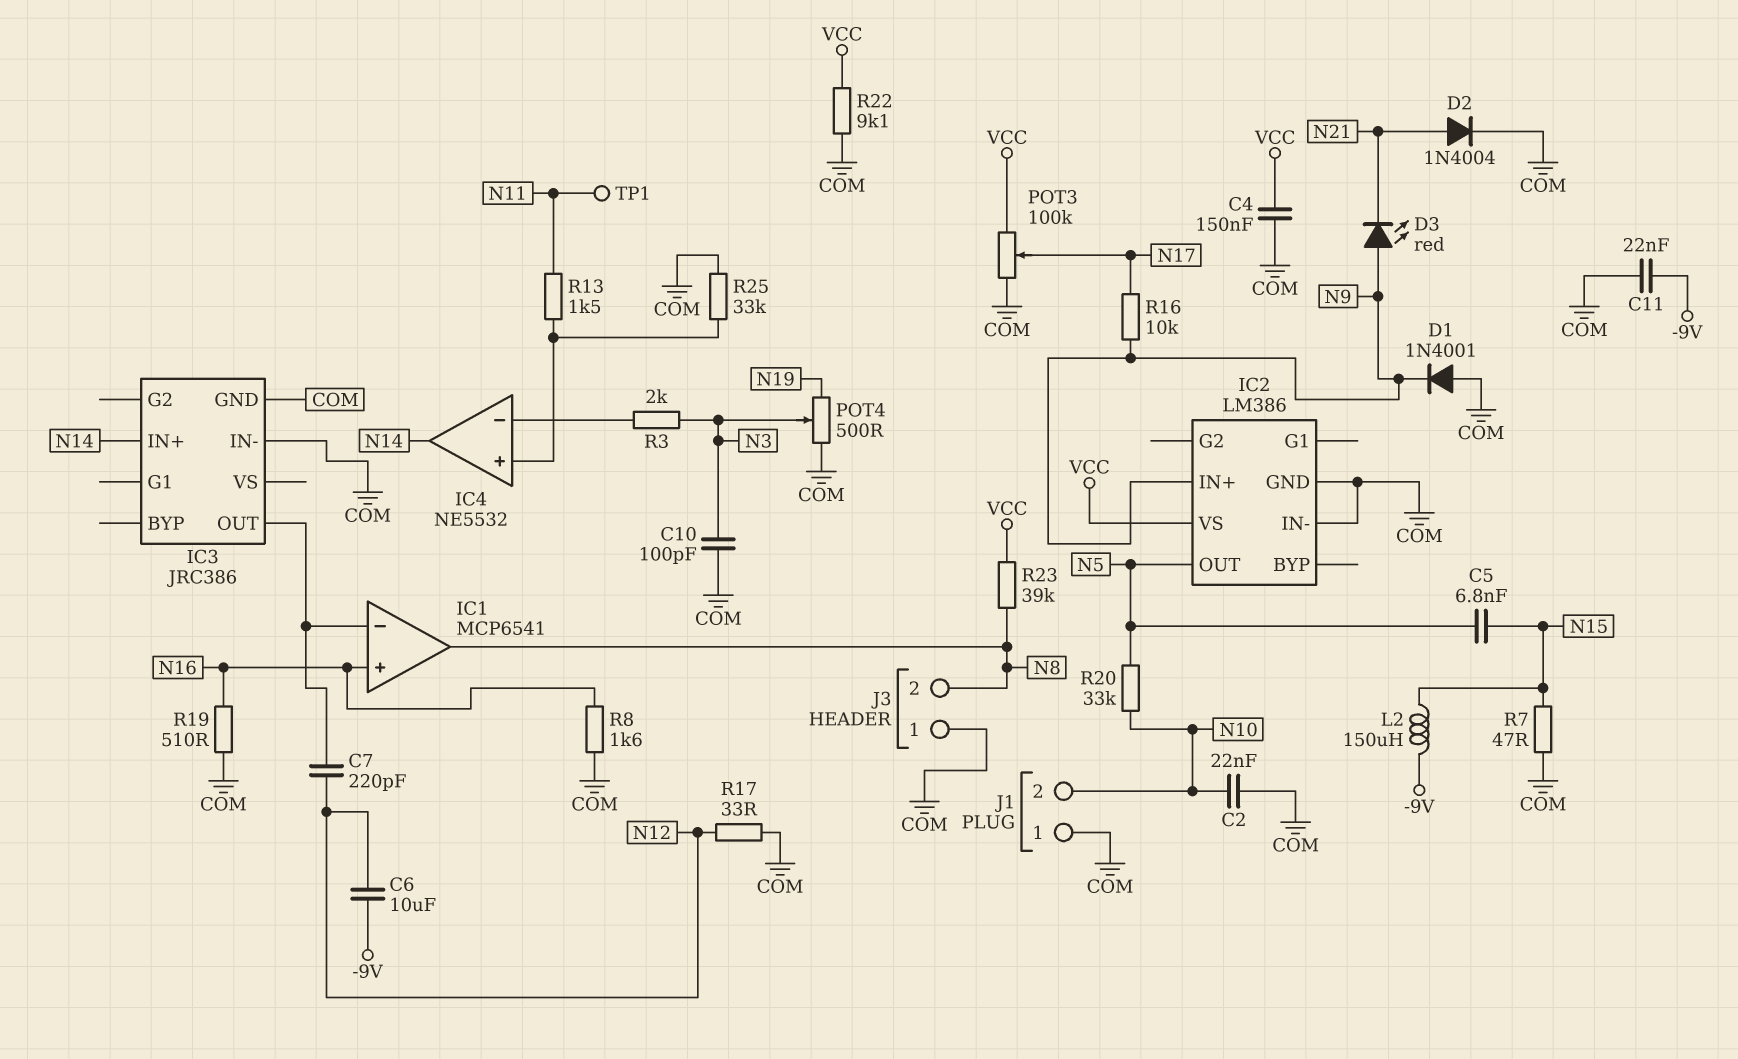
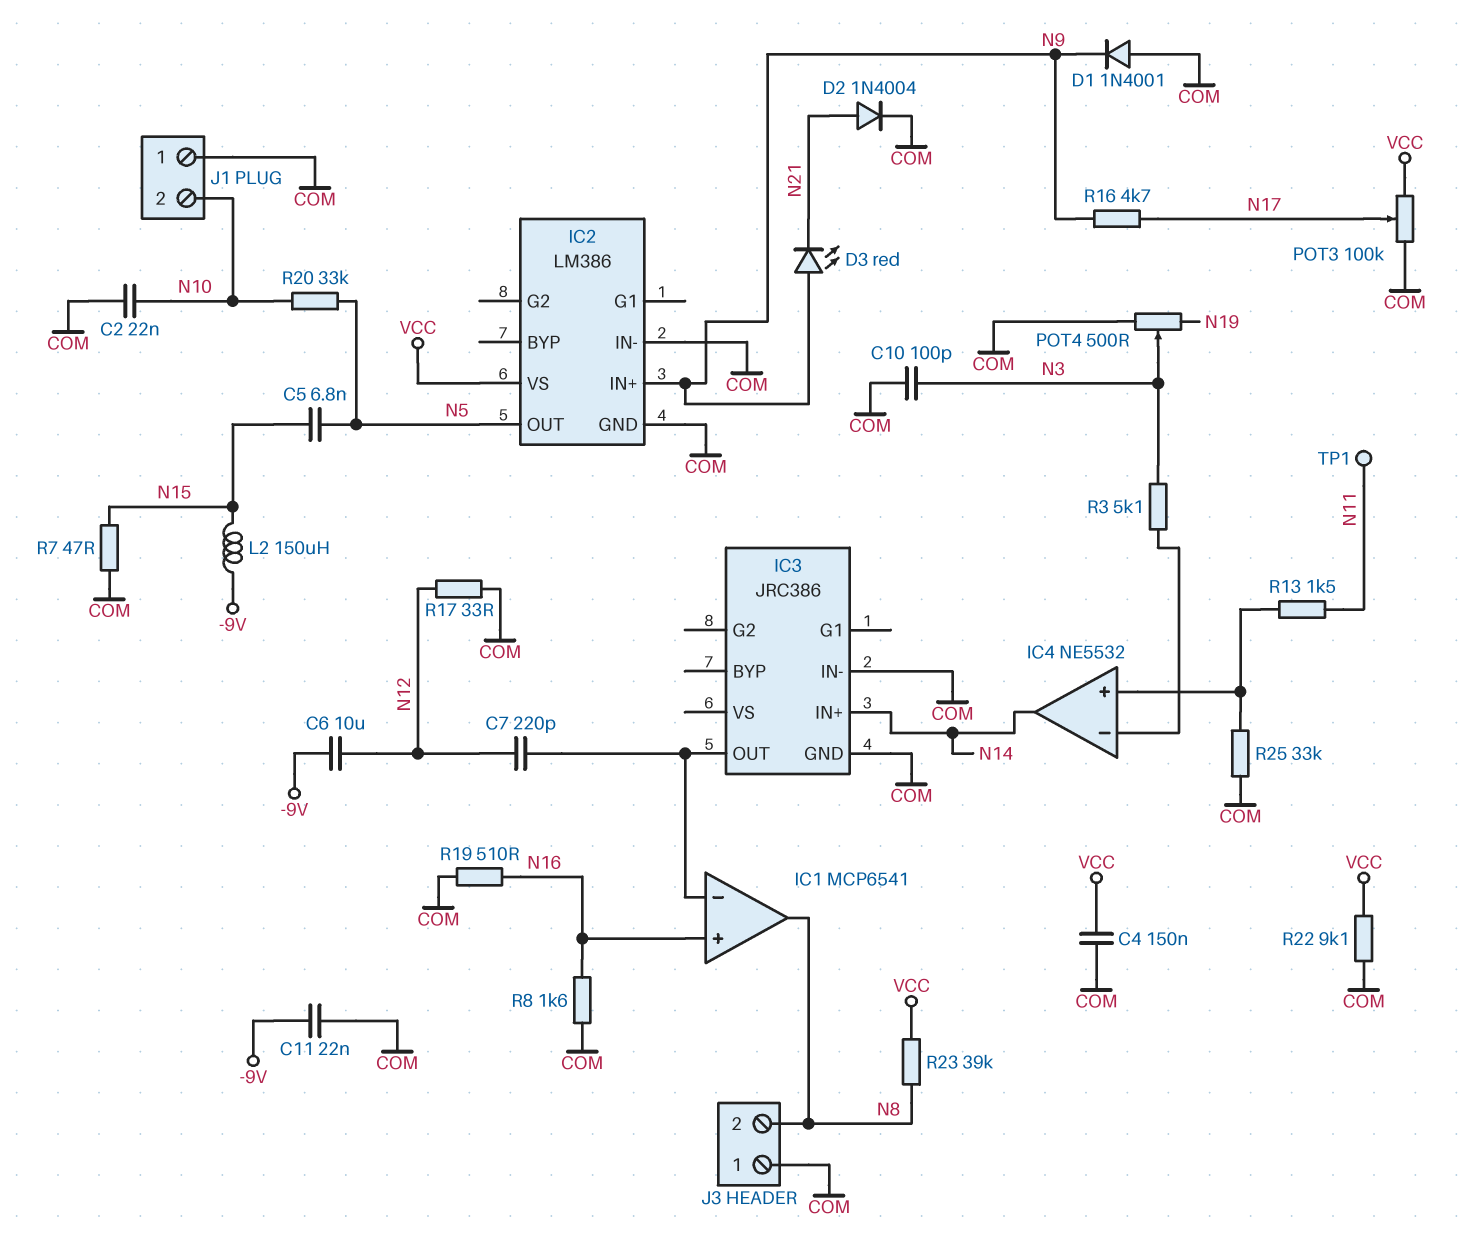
R3: 2k (IC4/in-, N3) -> 5.1k (IC4/in-, N3)
R16: 10k (N9, N17) -> 4.7k (N9, N17)

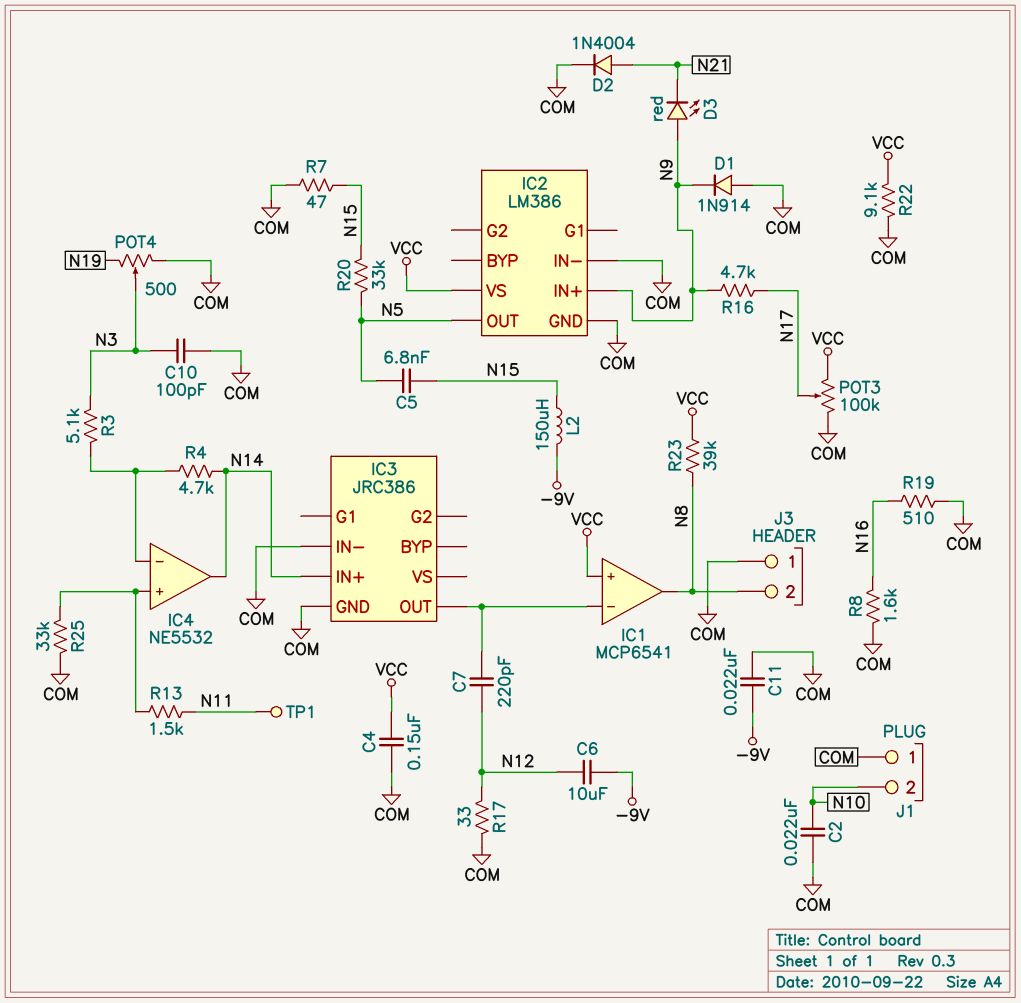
D1: diode 1N4001 (A COM, K N9) -> diode 1N914 (A COM, K N9)
IC1 pin in+: N16 -> VCC
R4: none -> 4.7k (IC4/in-, N14)
R20: 33k (N5, N10) -> 33k (N5, N15)

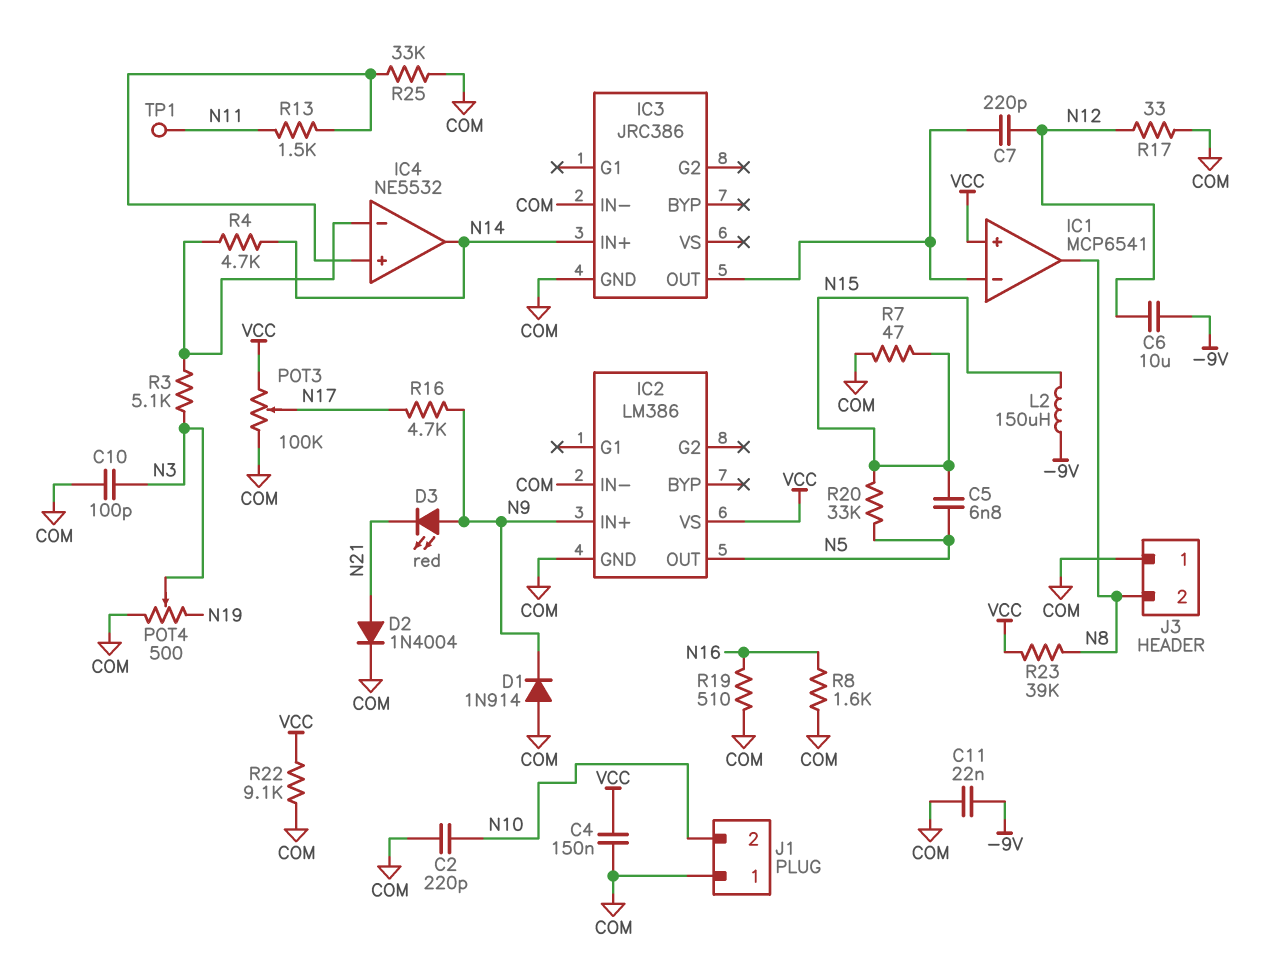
C2: 22nF (COM, N10) -> 220pF (COM, N10)

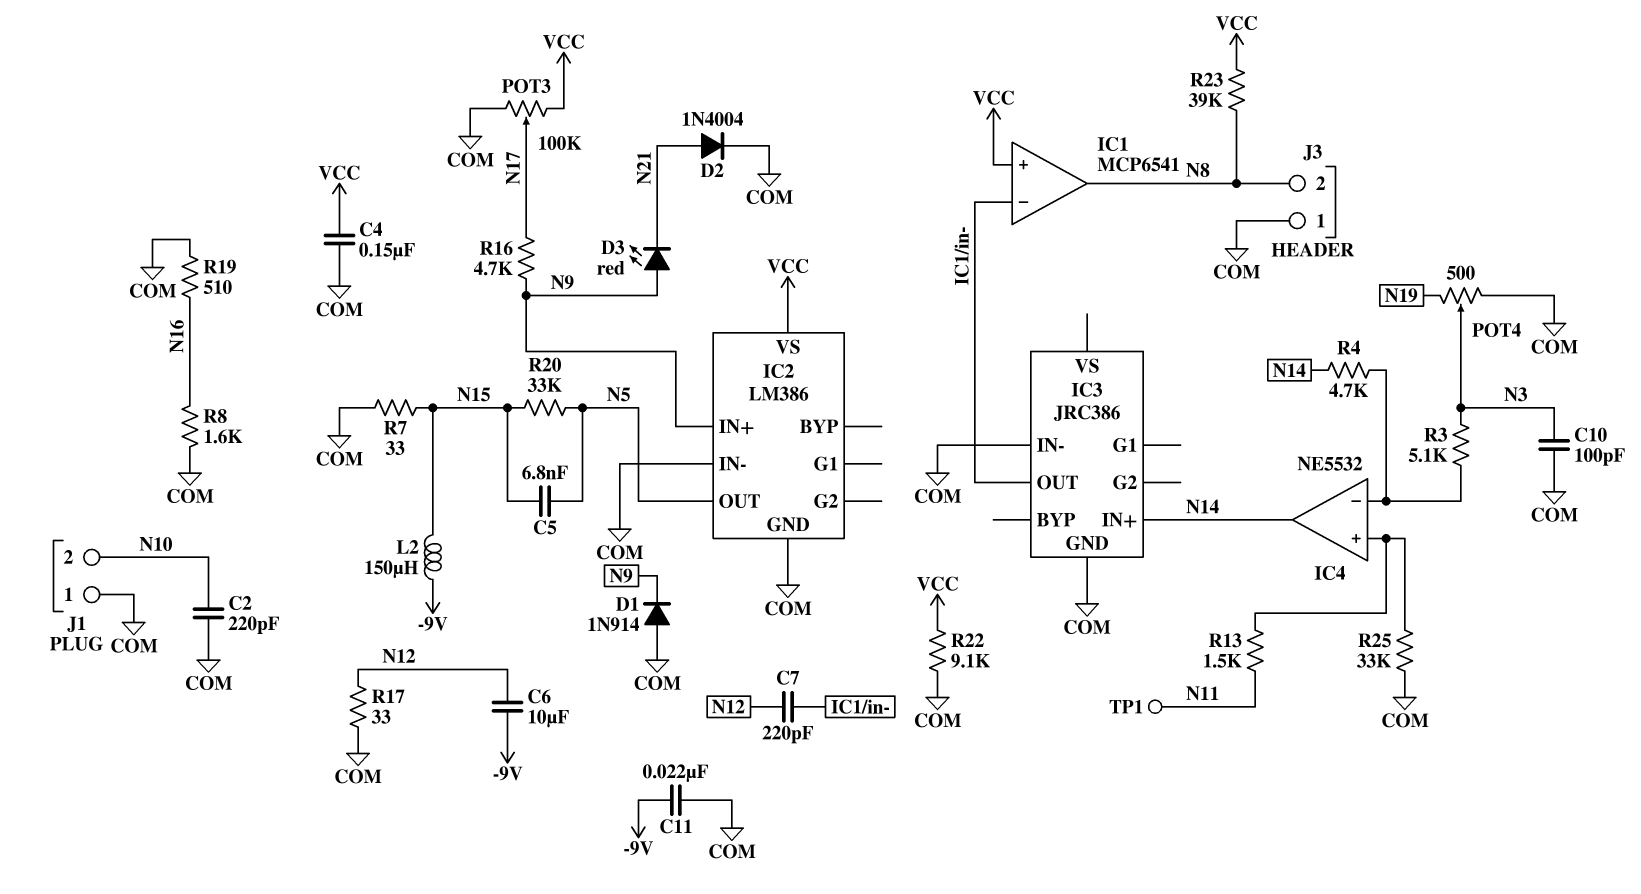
R7: 47 (COM, N15) -> 33 (COM, N15)

